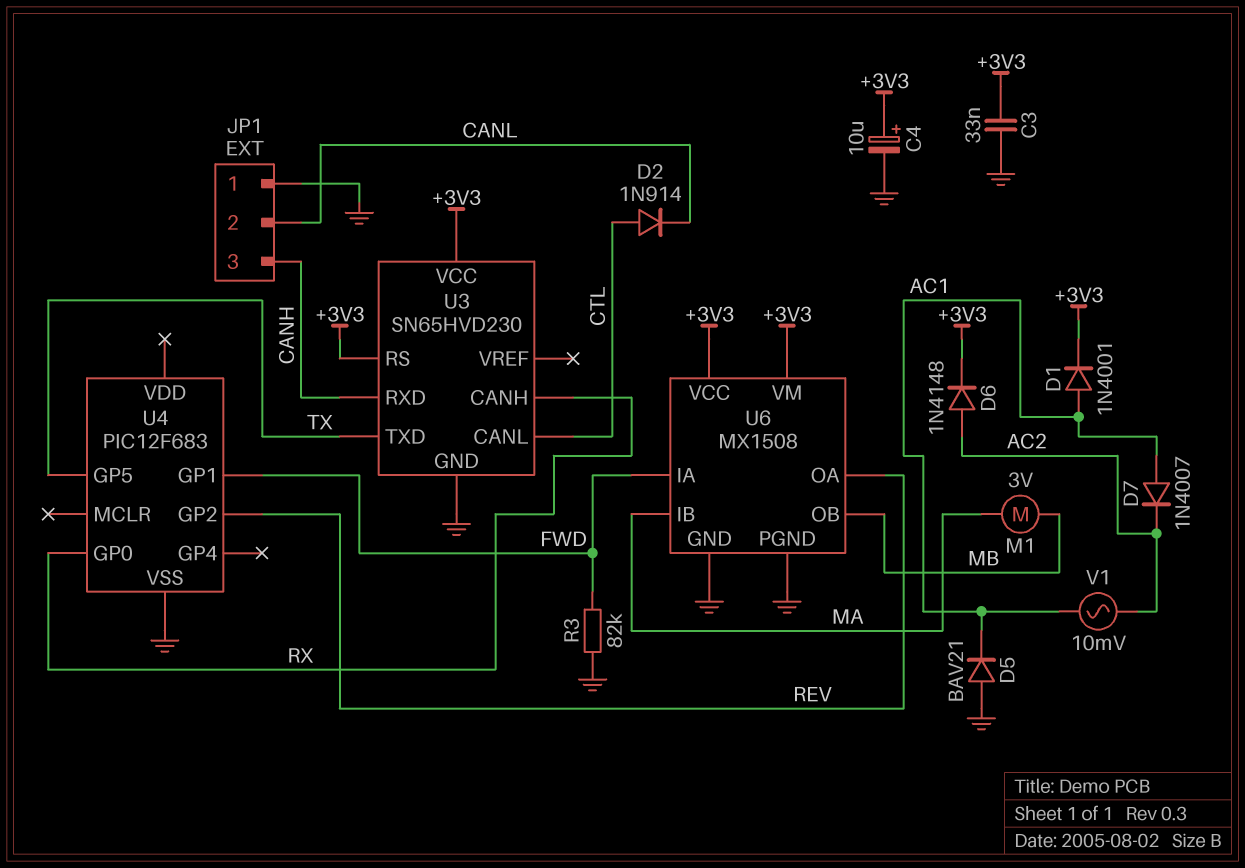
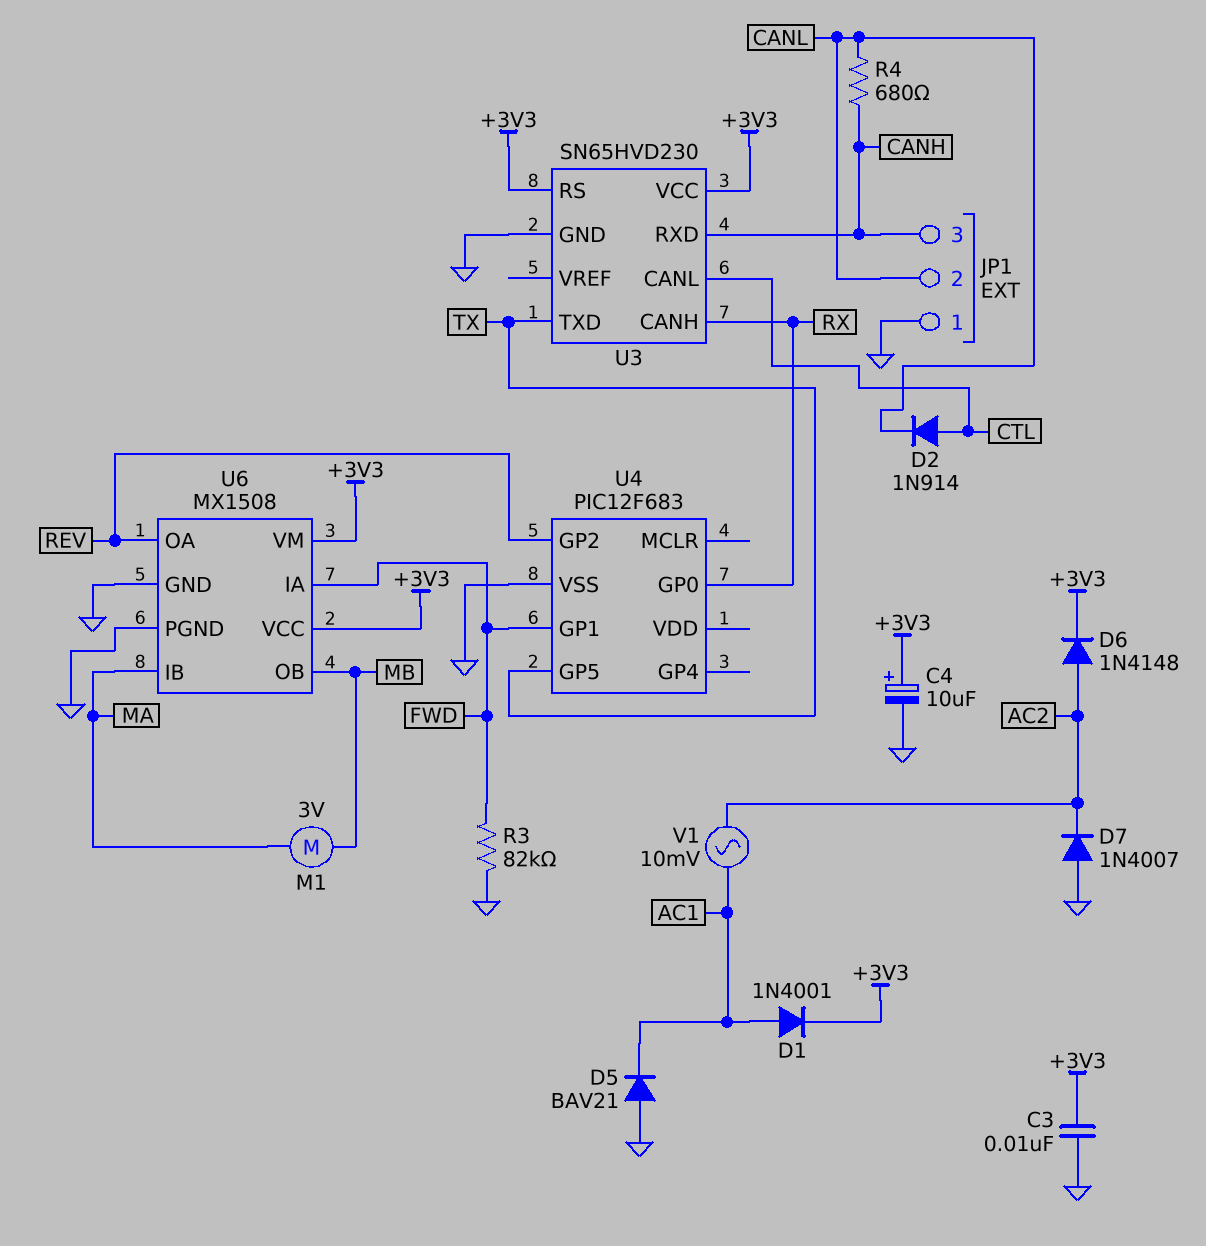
C3: 33nF (+3V3, GND) -> 10nF (+3V3, GND)
D7: diode 1N4007 (A AC1, K AC2) -> diode 1N4007 (A GND, K AC2)
R4: none -> 680 (CANH, CANL)

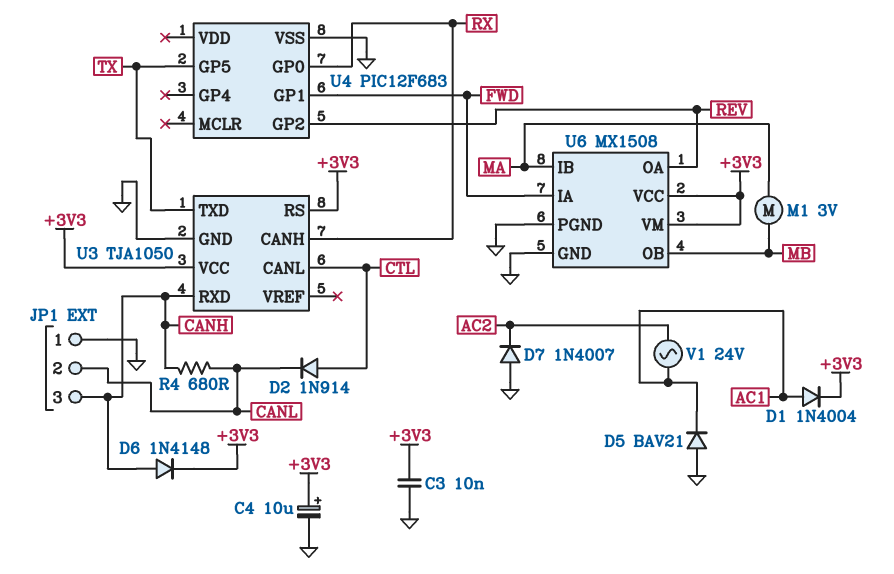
D1: diode 1N4001 (A AC1, K +3V3) -> diode 1N4004 (A AC1, K +3V3)
D6: diode 1N4148 (A AC2, K +3V3) -> diode 1N4148 (A CANH, K +3V3)
R3: 82k (FWD, GND) -> none
U3: SN65HVD230 -> TJA1050
V1: AC 10mV (AC1, AC2) -> AC 24V (AC1, AC2)

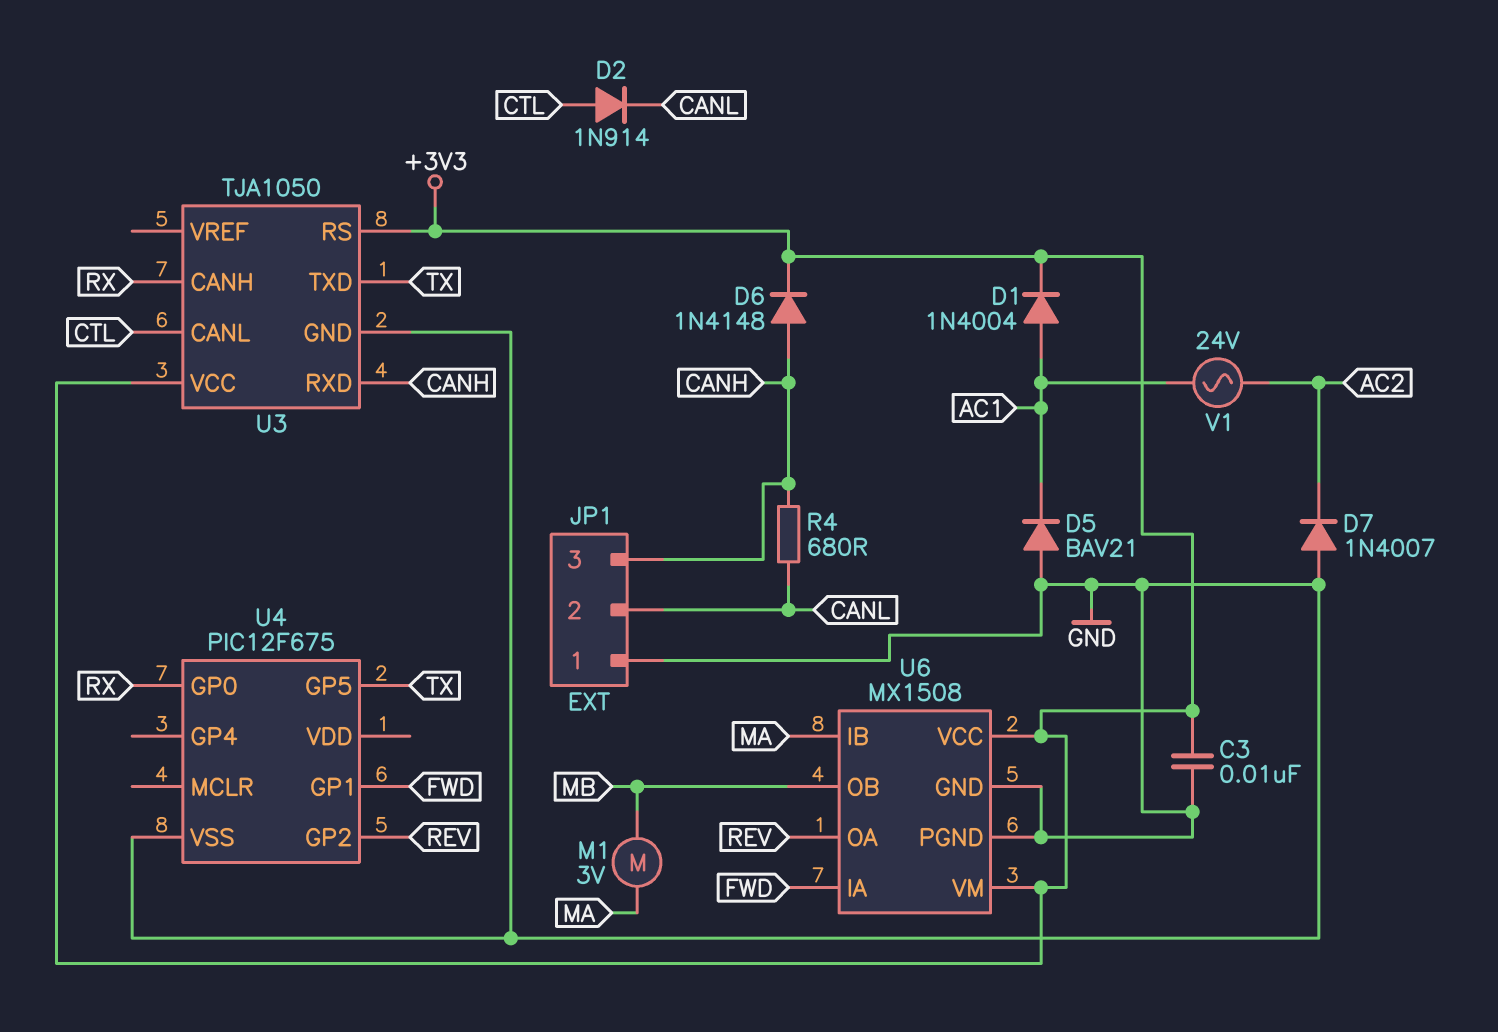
C4: 10uF (plus +3V3, minus GND) -> none
U4: PIC12F683 -> PIC12F675

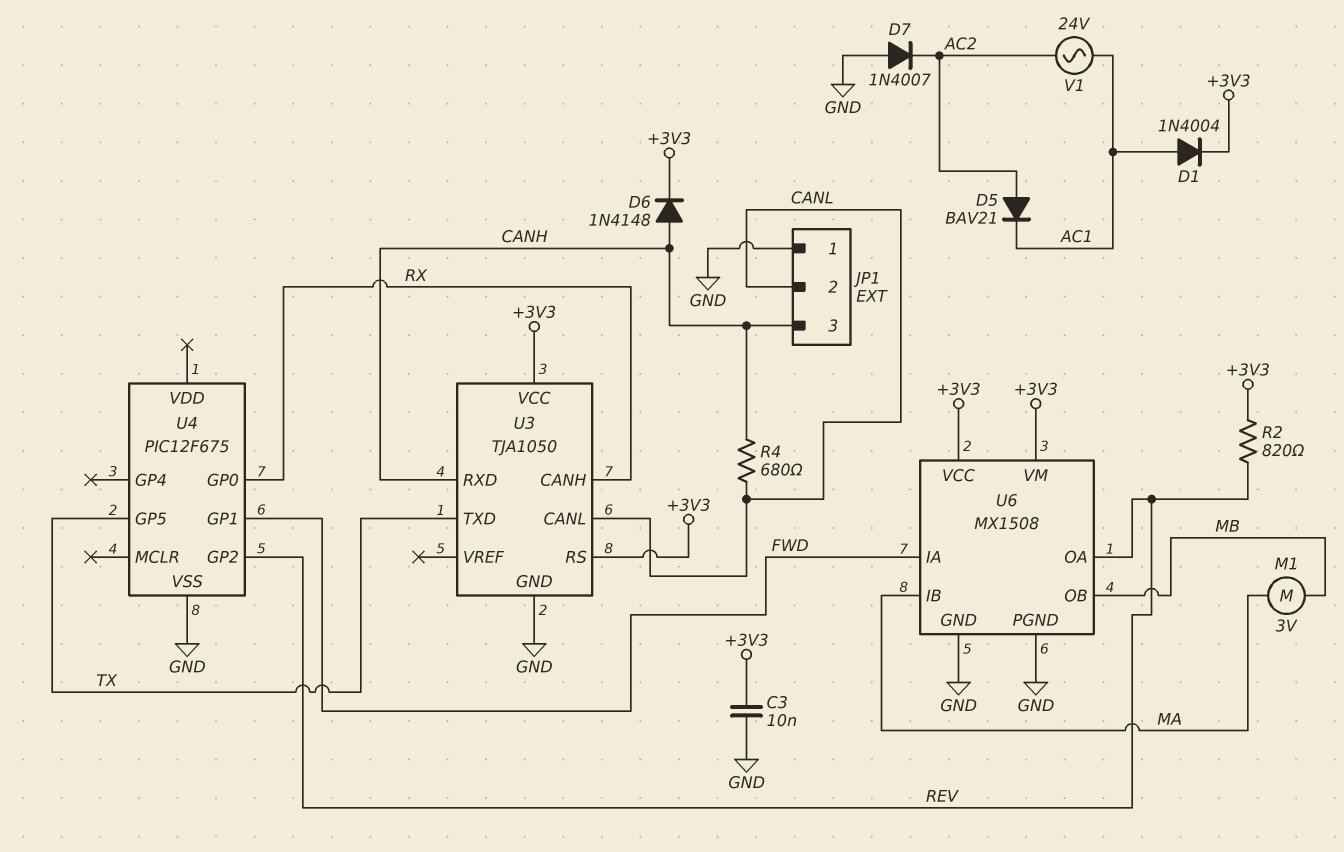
D2: diode 1N914 (A CTL, K CANL) -> none
D5: diode BAV21 (A GND, K AC1) -> diode BAV21 (A AC2, K AC1)
R2: none -> 820 (+3V3, REV)
U3 pin CANL: CTL -> CANL

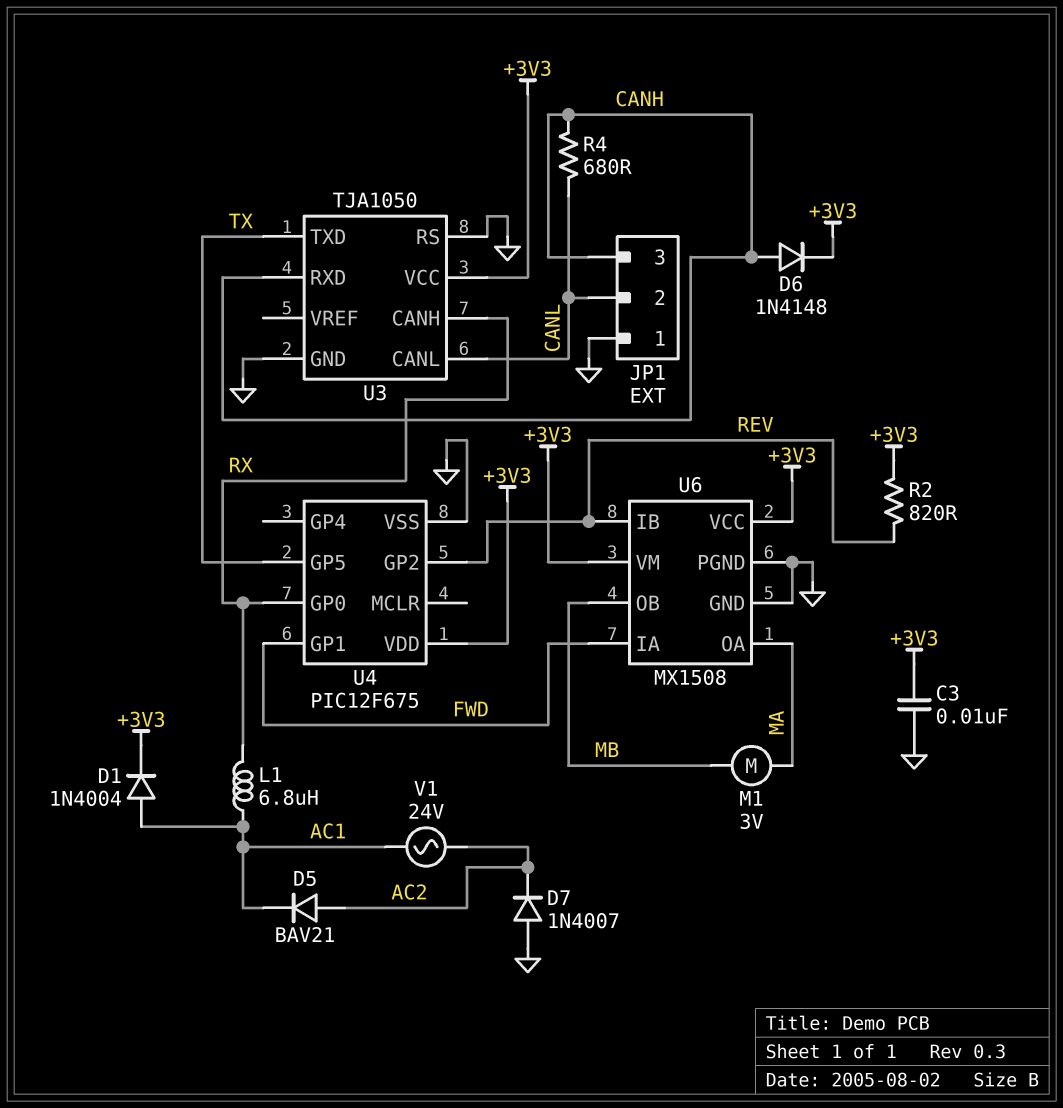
L1: none -> 6.8uH (AC1, RX)
U3 pin RS: +3V3 -> GND
U4 pin VDD: none -> +3V3
U6 pin IB: MA -> REV
U6 pin OA: REV -> MA

